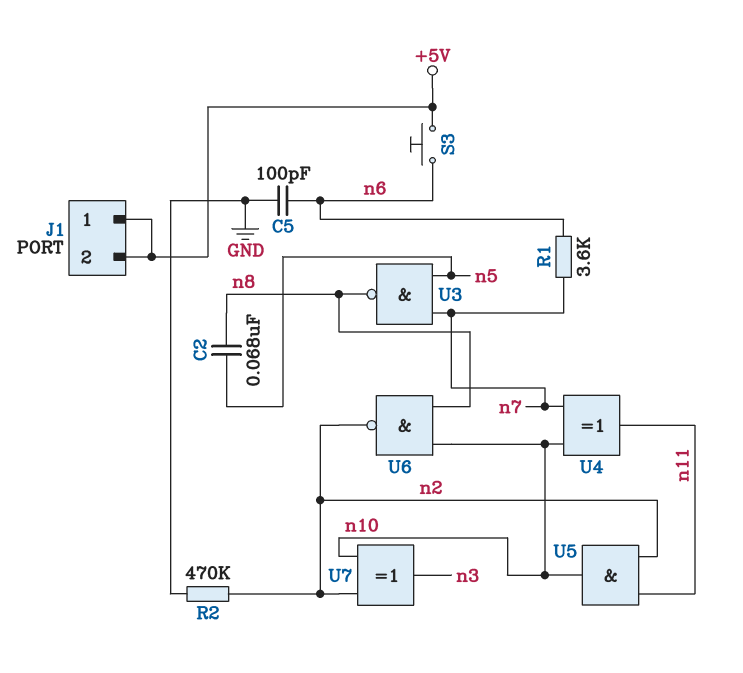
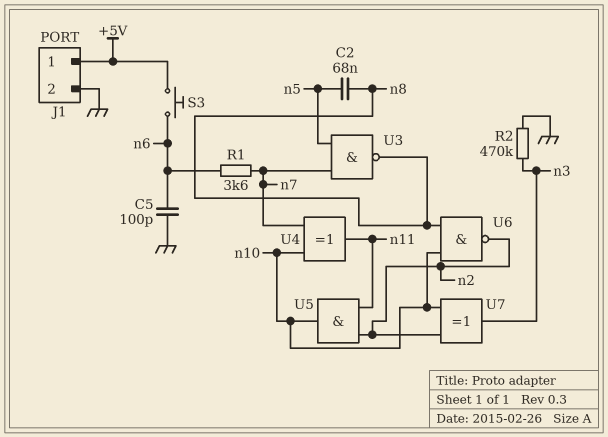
J1 pin 2: +5V -> GND
R2: 470k (GND, n2) -> 470k (GND, n3)

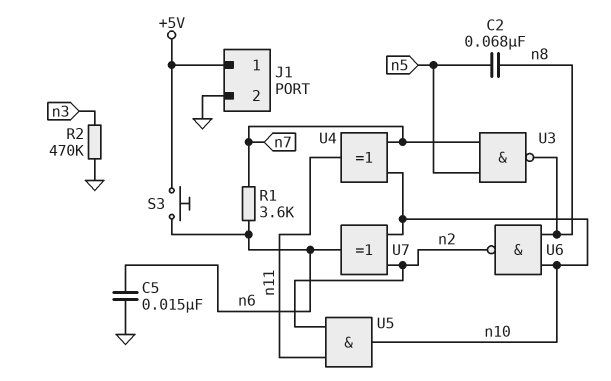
C5: 100pF (GND, n6) -> 15nF (GND, n6)
U7: XOR (in n2, in n10, out n3) -> XOR (in n2, in n10, out n6)

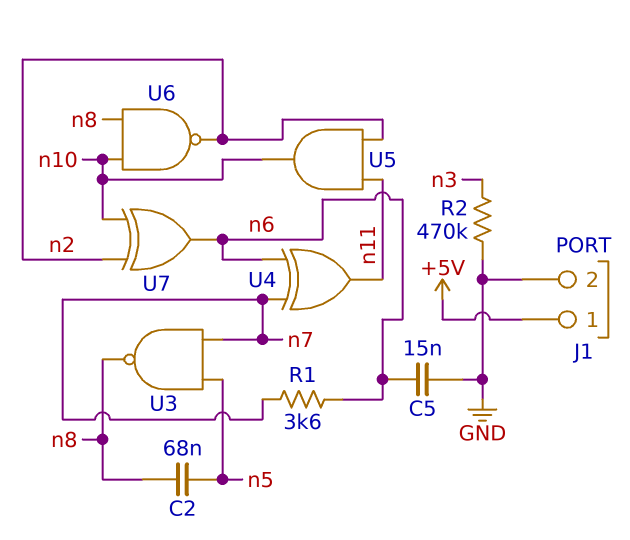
S3: button (+5V, n6) -> none
U4: XOR (in n7, in n10, out n11) -> XOR (in n6, in n7, out n11)

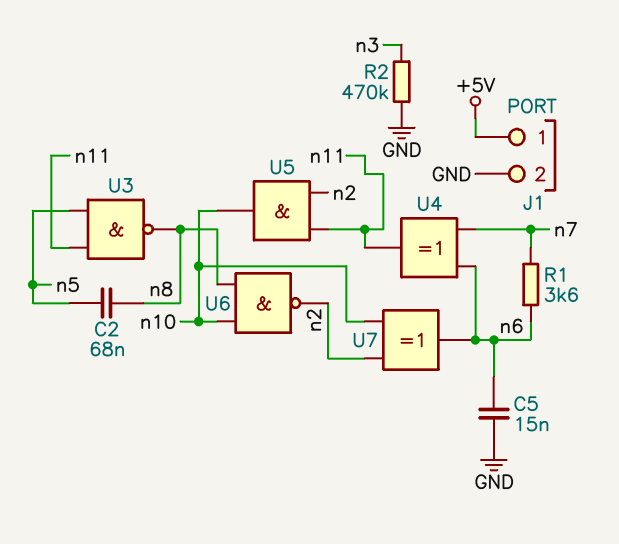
U3: NAND (in n5, in n7, out n8) -> NAND (in n5, in n11, out n8)

